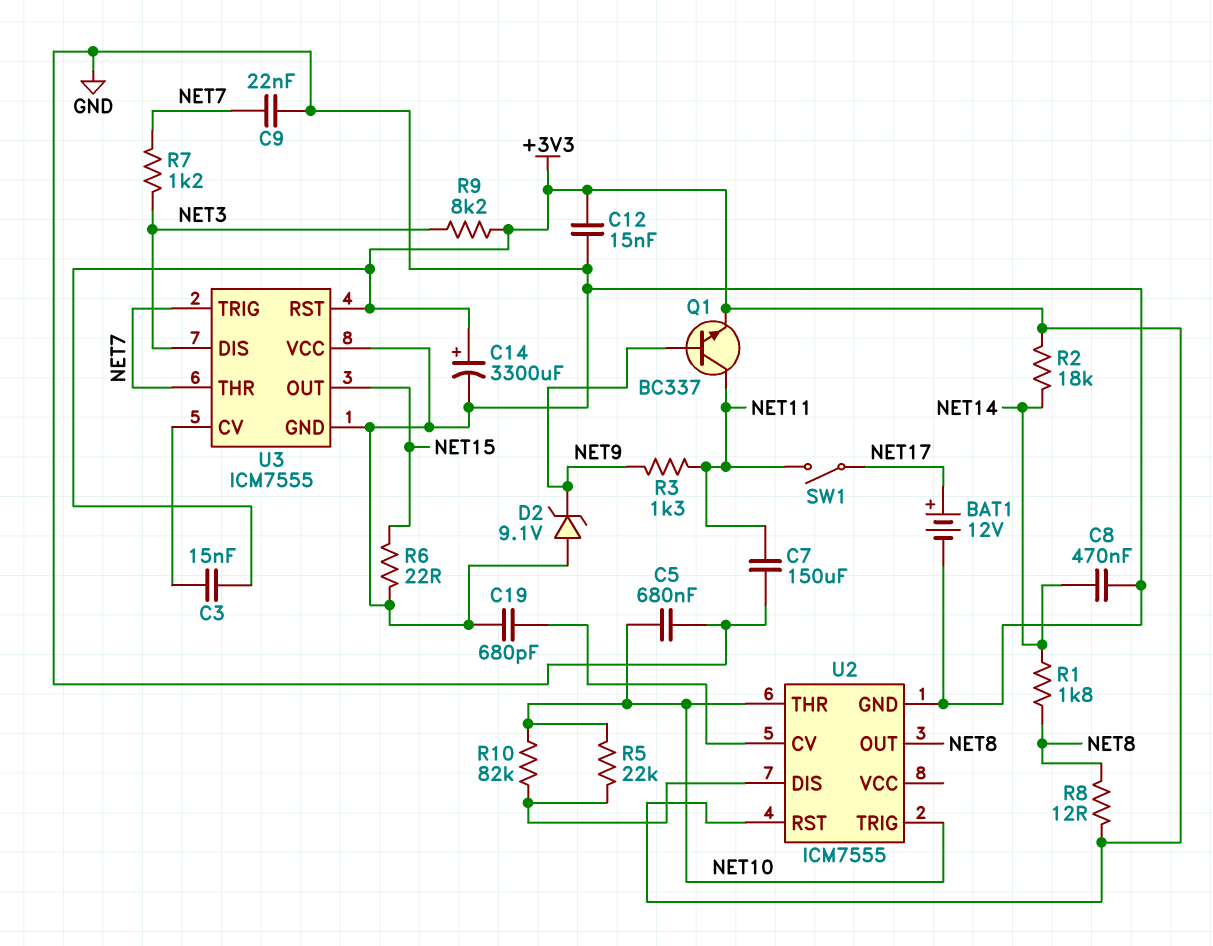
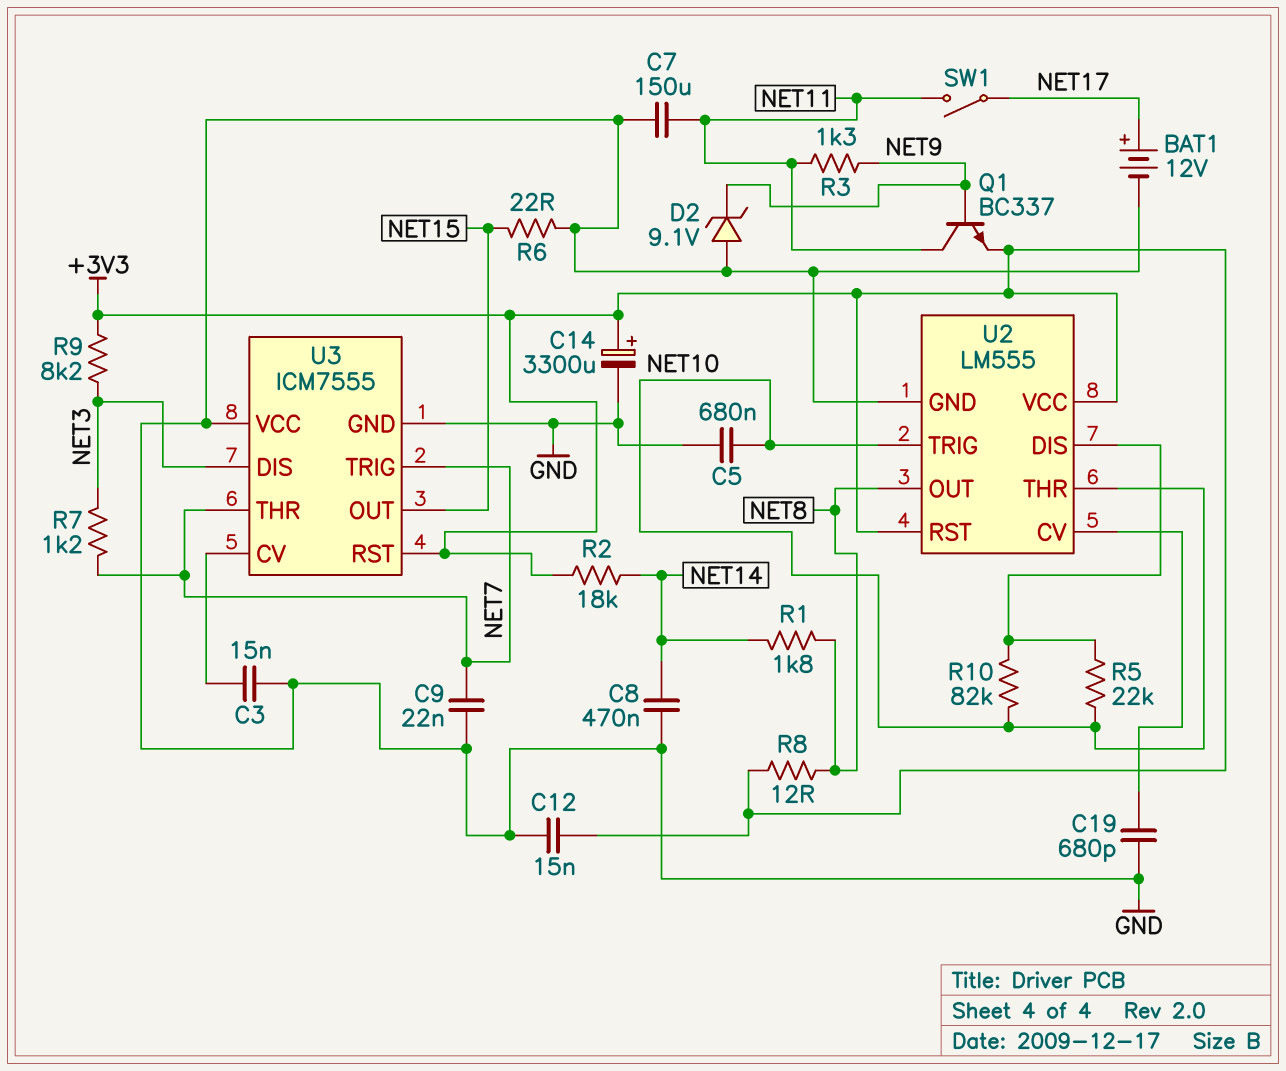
C3: 15nF (+3V3, U3/CV) -> 15nF (GND, U3/CV)
U2: ICM7555 -> LM555
U2 pin VCC: none -> +3V3

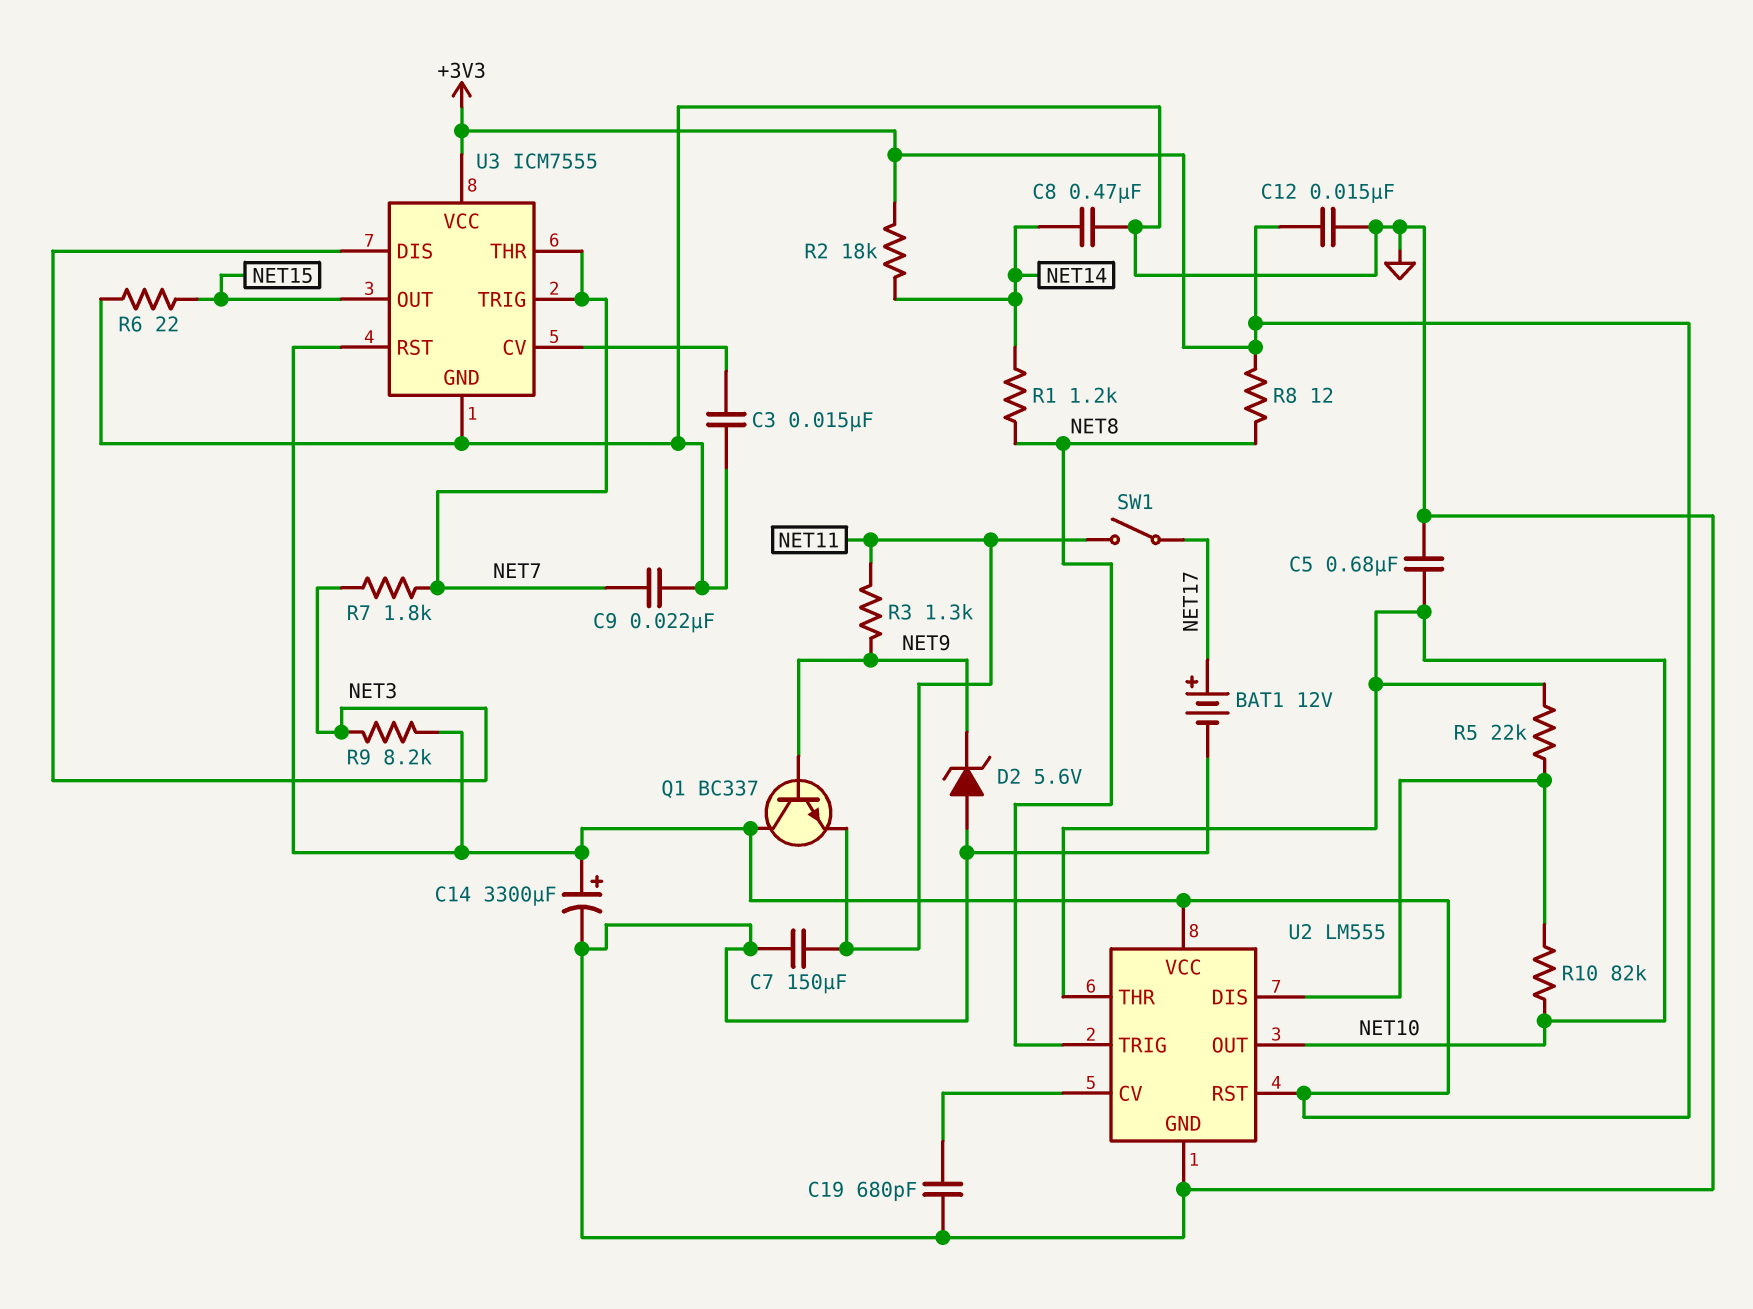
D2: zener 9.1V (A GND, K NET9) -> zener 5.6V (A GND, K NET9)
Q1: NPN BC337 (B NET9, C NET11, E +3V3) -> NPN BC337 (B NET9, C +3V3, E NET11)
R1: 1.8k (NET8, NET14) -> 1.2k (NET8, NET14)
R7: 1.2k (NET3, NET7) -> 1.8k (NET3, NET7)
U2 pin OUT: NET8 -> NET10
U2 pin TRIG: NET10 -> NET8
U3 pin VCC: GND -> +3V3

